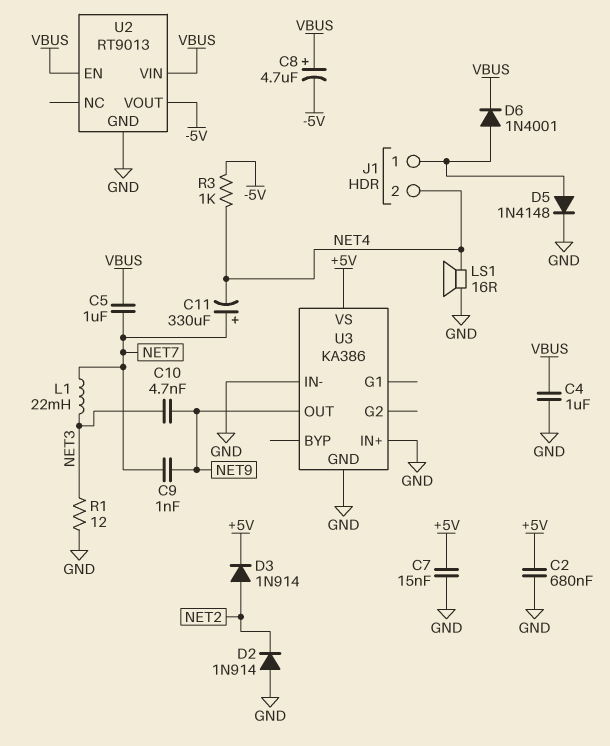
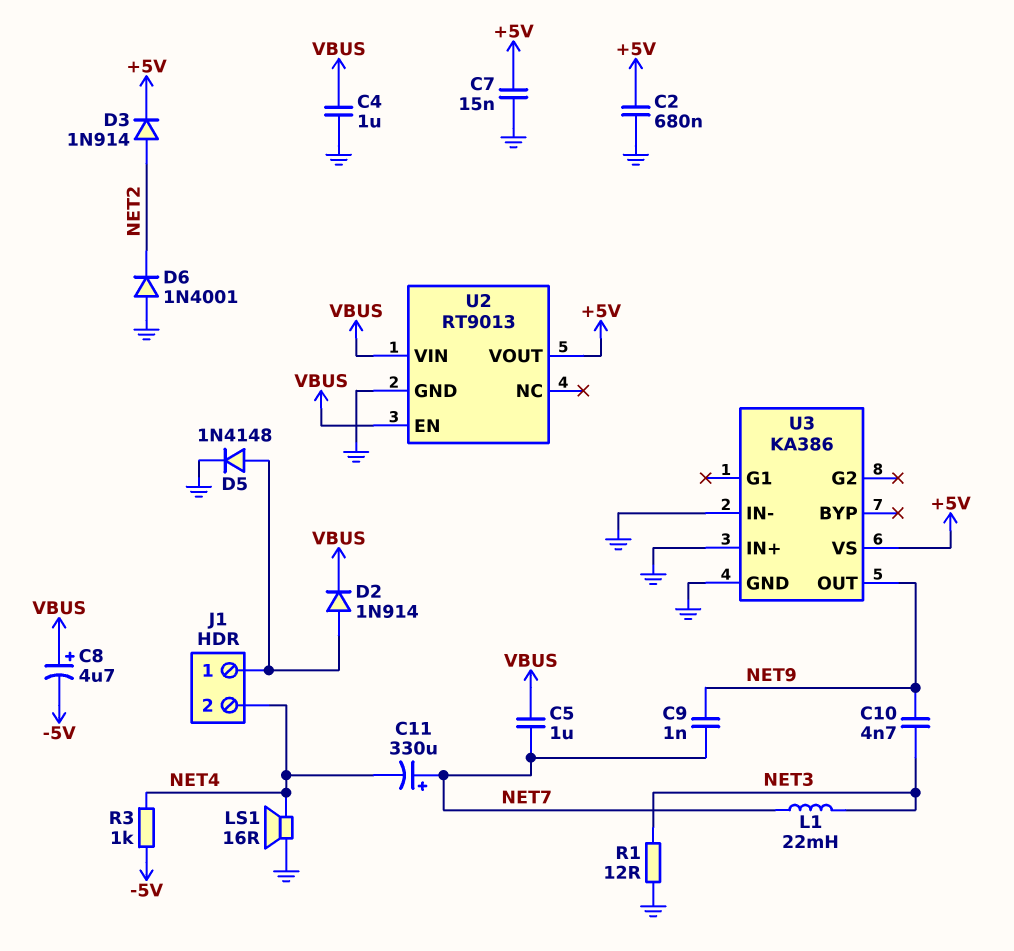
D2: diode 1N914 (A GND, K NET2) -> diode 1N914 (A J1/1, K VBUS)
D6: diode 1N4001 (A J1/1, K VBUS) -> diode 1N4001 (A GND, K NET2)
U2 pin VOUT: -5V -> +5V

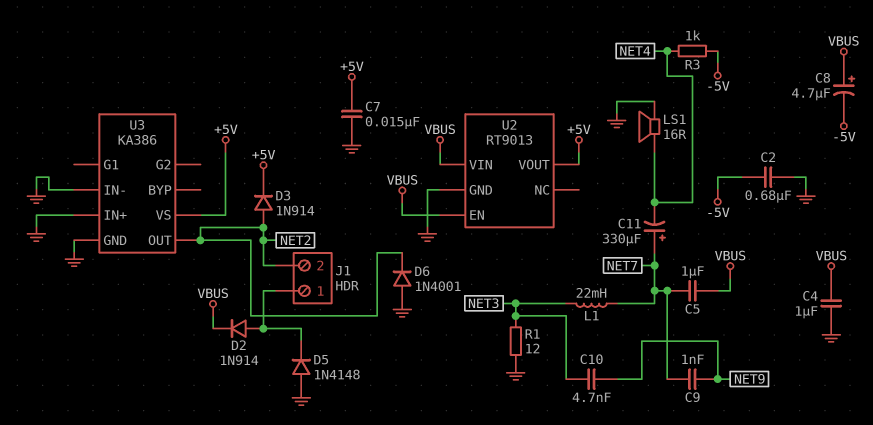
C2: 680nF (+5V, GND) -> 680nF (-5V, GND)
D5: diode 1N4148 (A J1/1, K GND) -> diode 1N4148 (A GND, K J1/1)
J1 pin 2: NET4 -> NET2
U3 pin OUT: NET9 -> NET2

